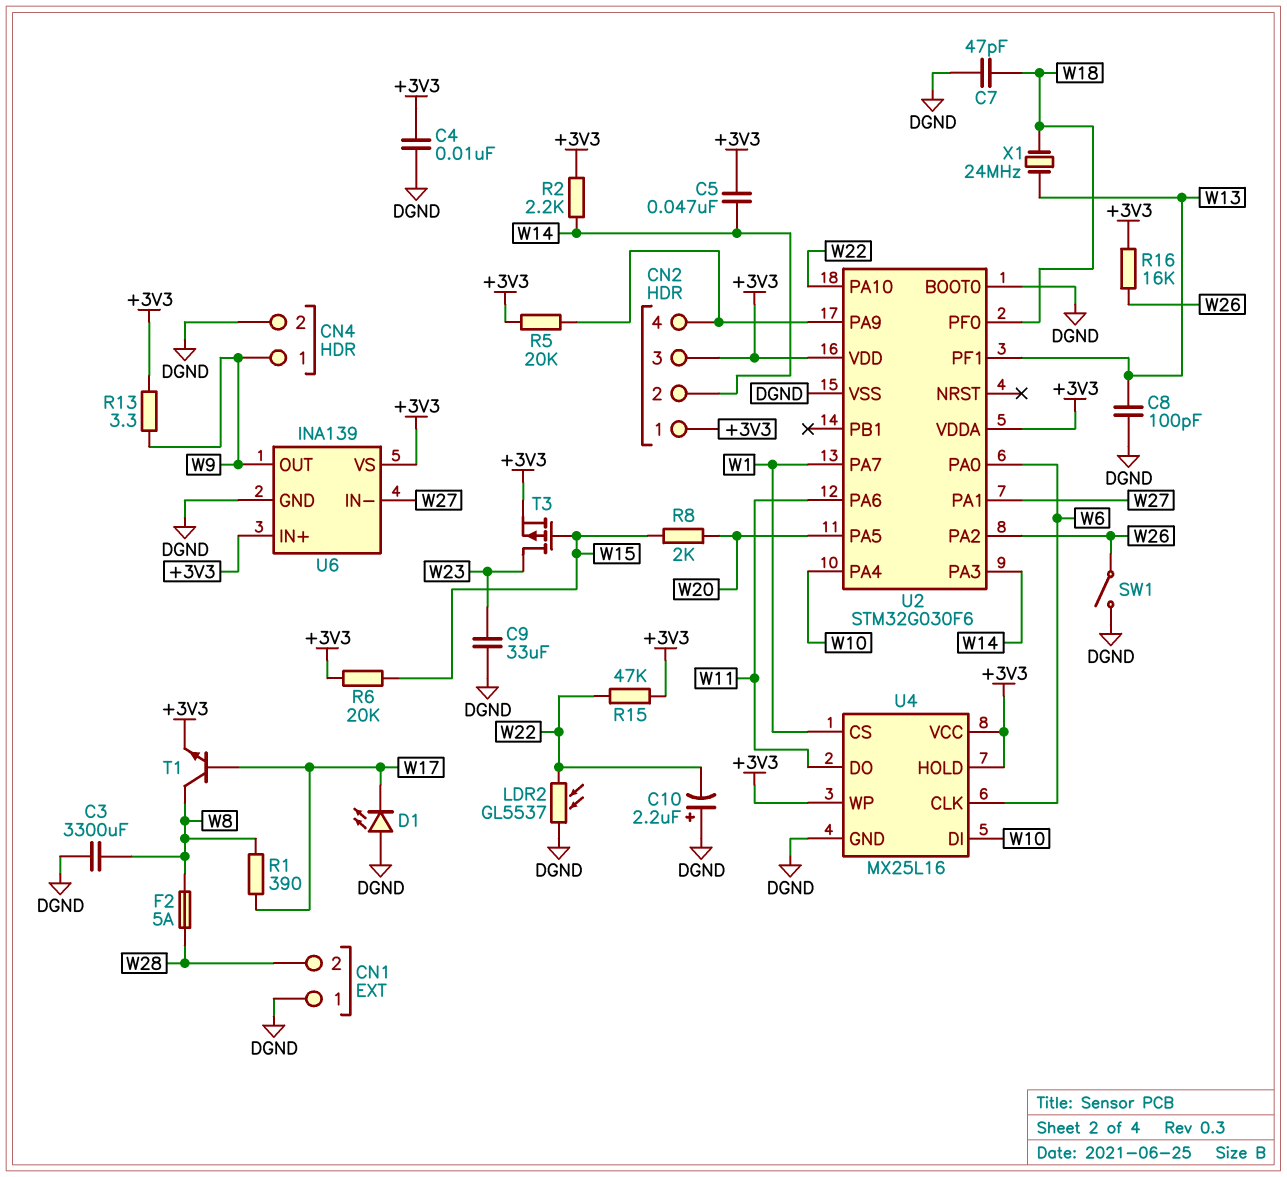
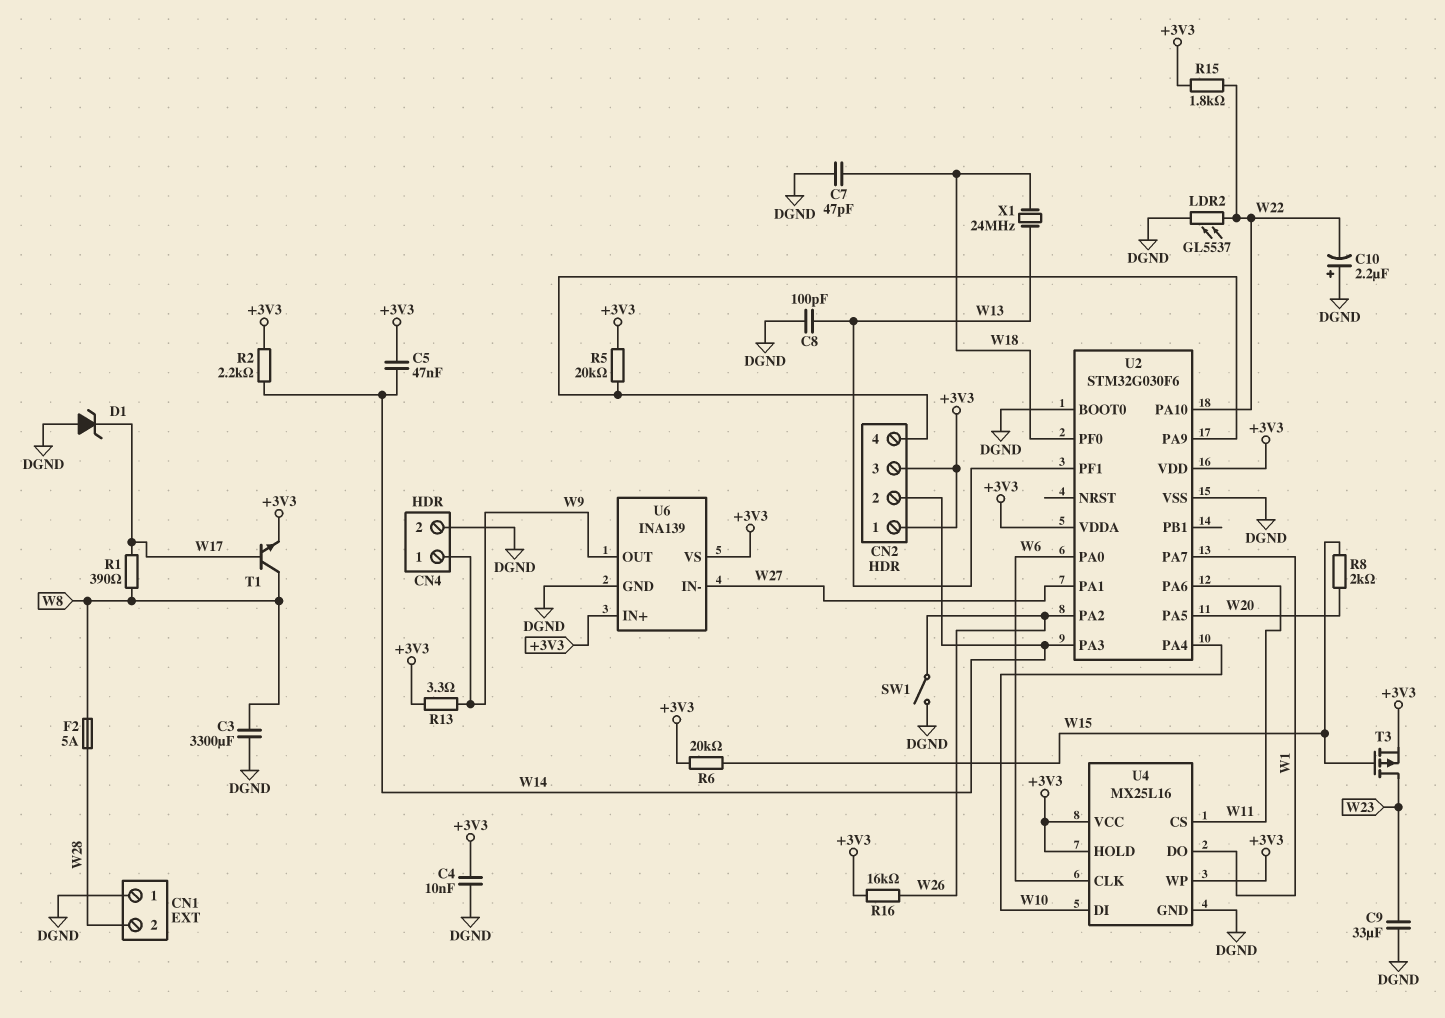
D1: LED (A DGND, K W17) -> zener (A DGND, K W17)
R15: 47k (+3V3, W22) -> 1.8k (+3V3, W22)
U4 pin CS: W1 -> W11
U4 pin DO: W11 -> W1

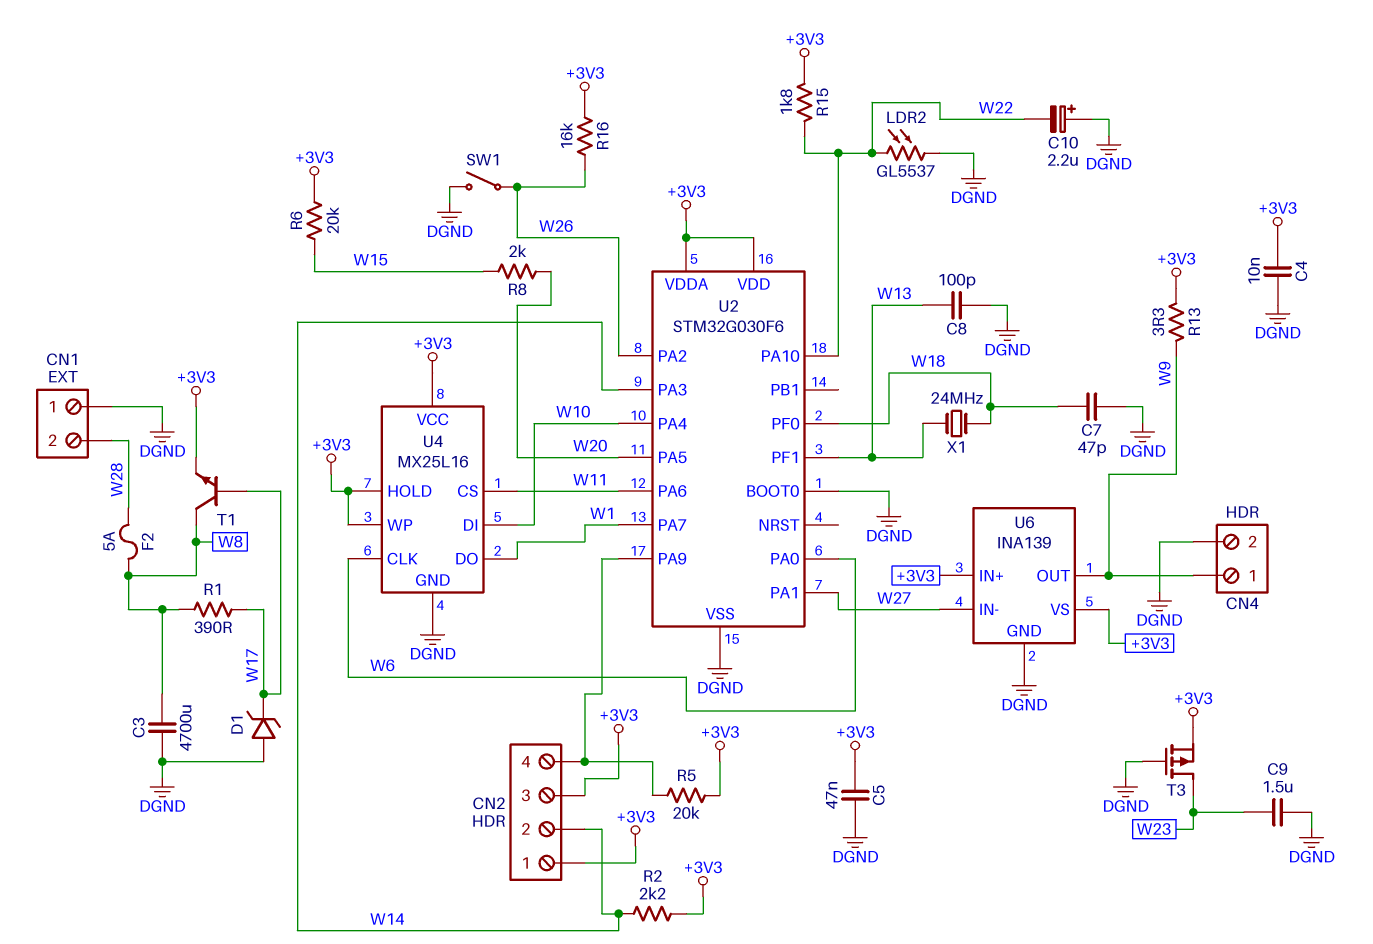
C3: 3300uF (DGND, W8) -> 4700uF (DGND, W8)
C5: 47nF (+3V3, W14) -> 47nF (+3V3, DGND)
C9: 33uF (DGND, W23) -> 1.5uF (DGND, W23)
T3: PMOS (G W15, D W23, S +3V3) -> PMOS (G DGND, D W23, S +3V3)

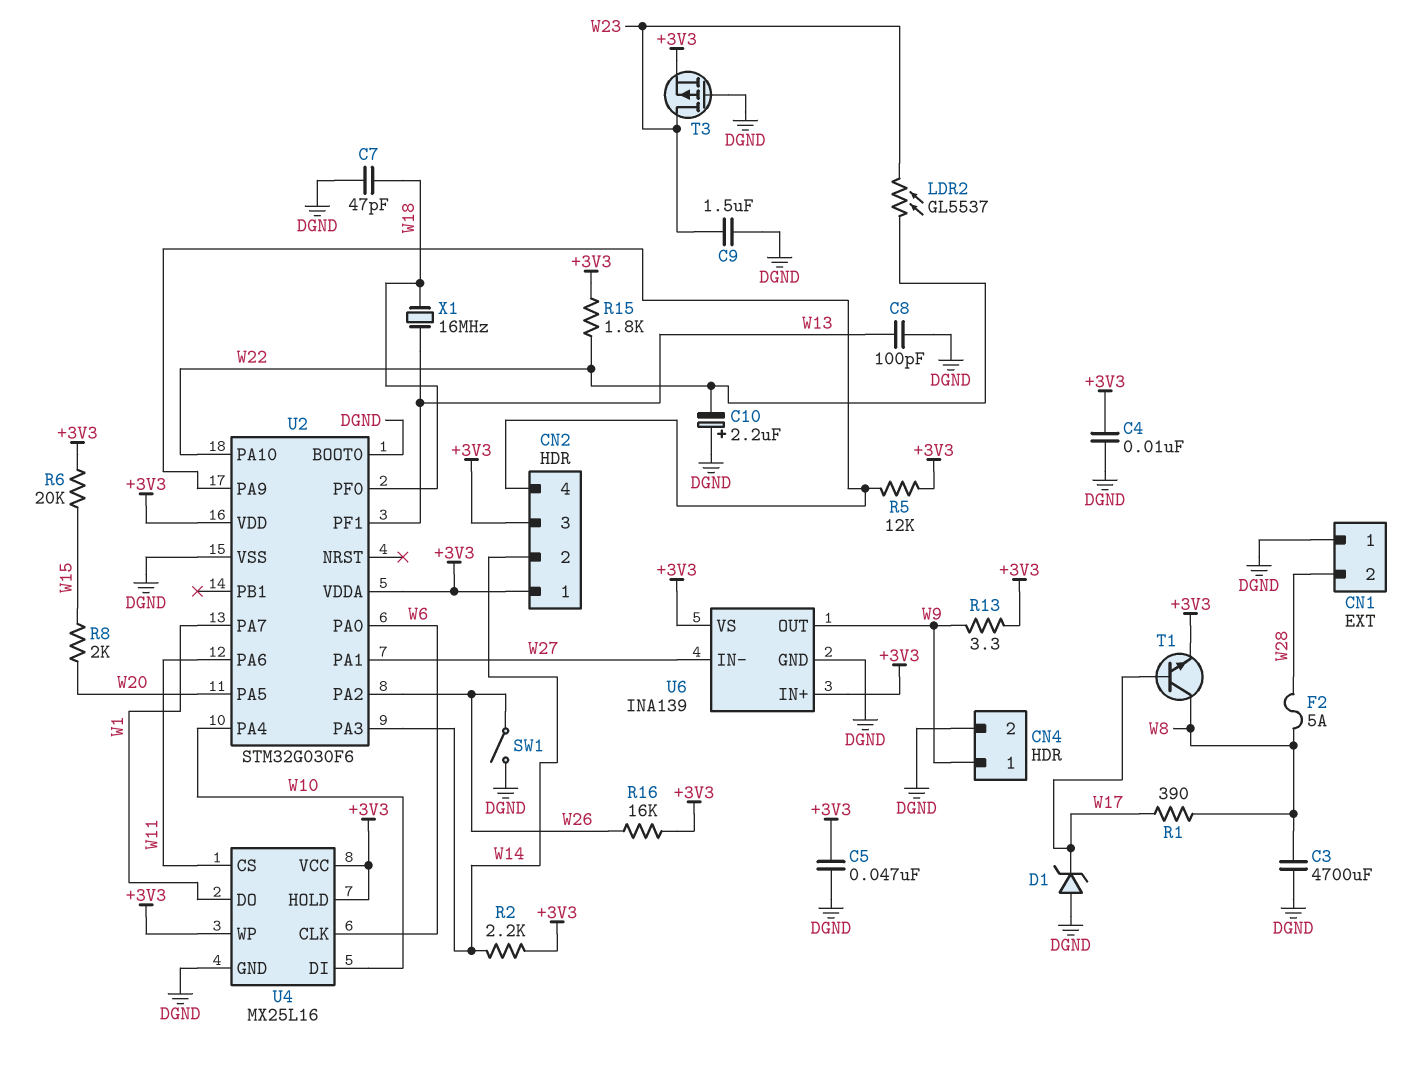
LDR2: GL5537 (DGND, W22) -> GL5537 (W22, W23)
R5: 20k (+3V3, CN2/4) -> 12k (+3V3, CN2/4)
X1: 24MHz (W13, W18) -> 16MHz (W13, W18)

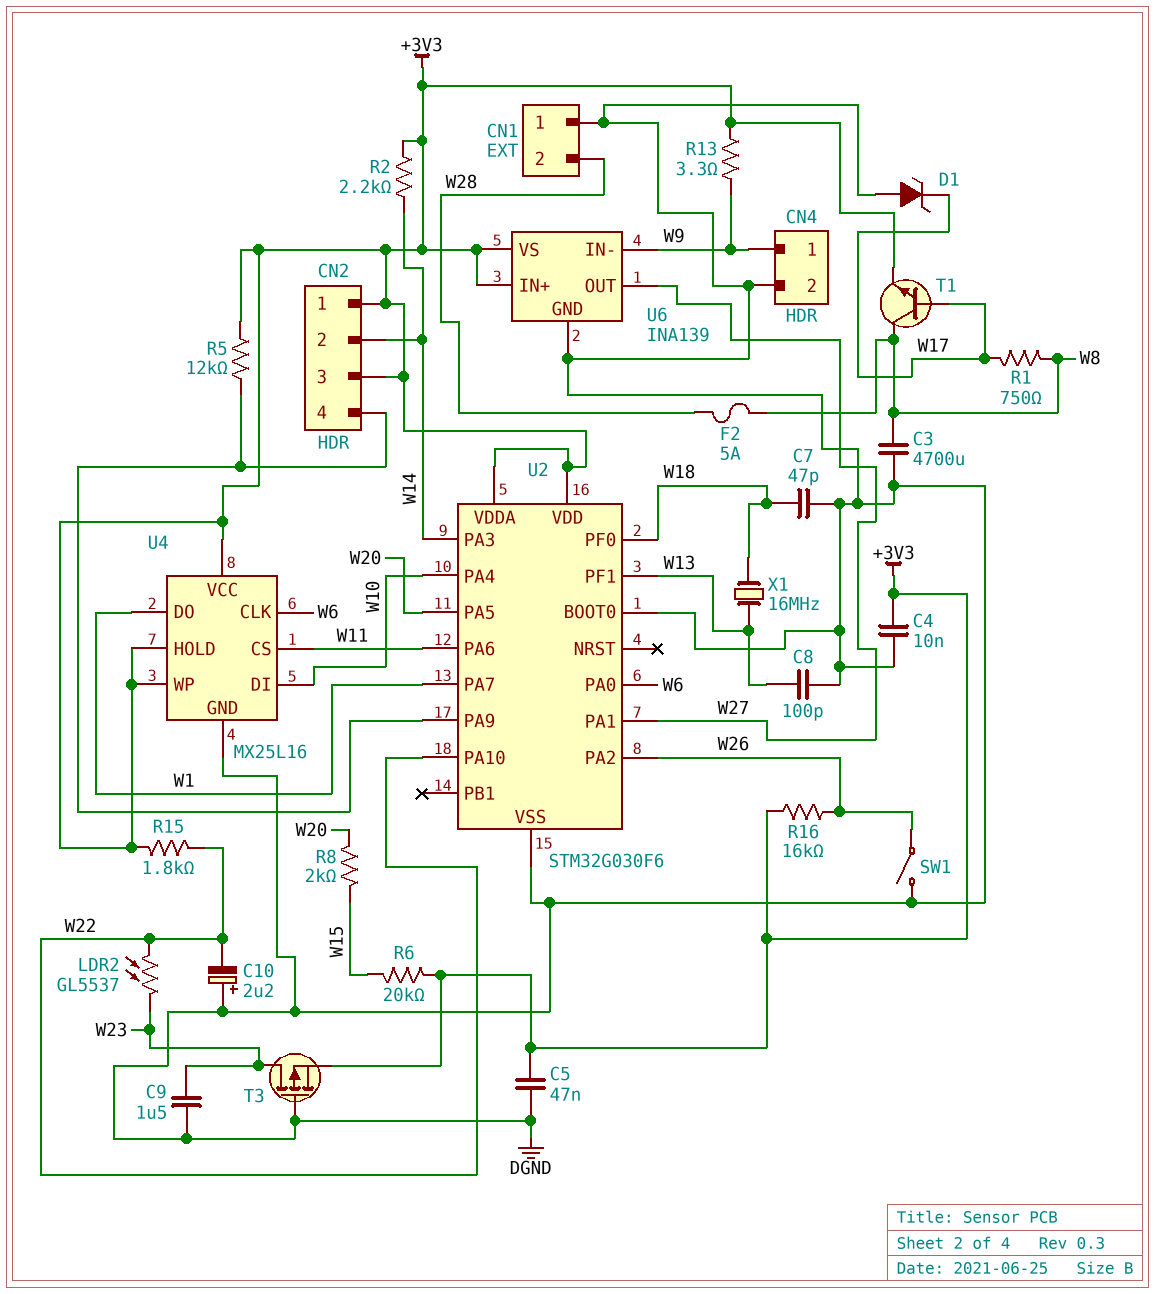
R1: 390 (W8, W17) -> 750 (W8, W17)
U6 pin IN-: W27 -> W9
U6 pin OUT: W9 -> W27

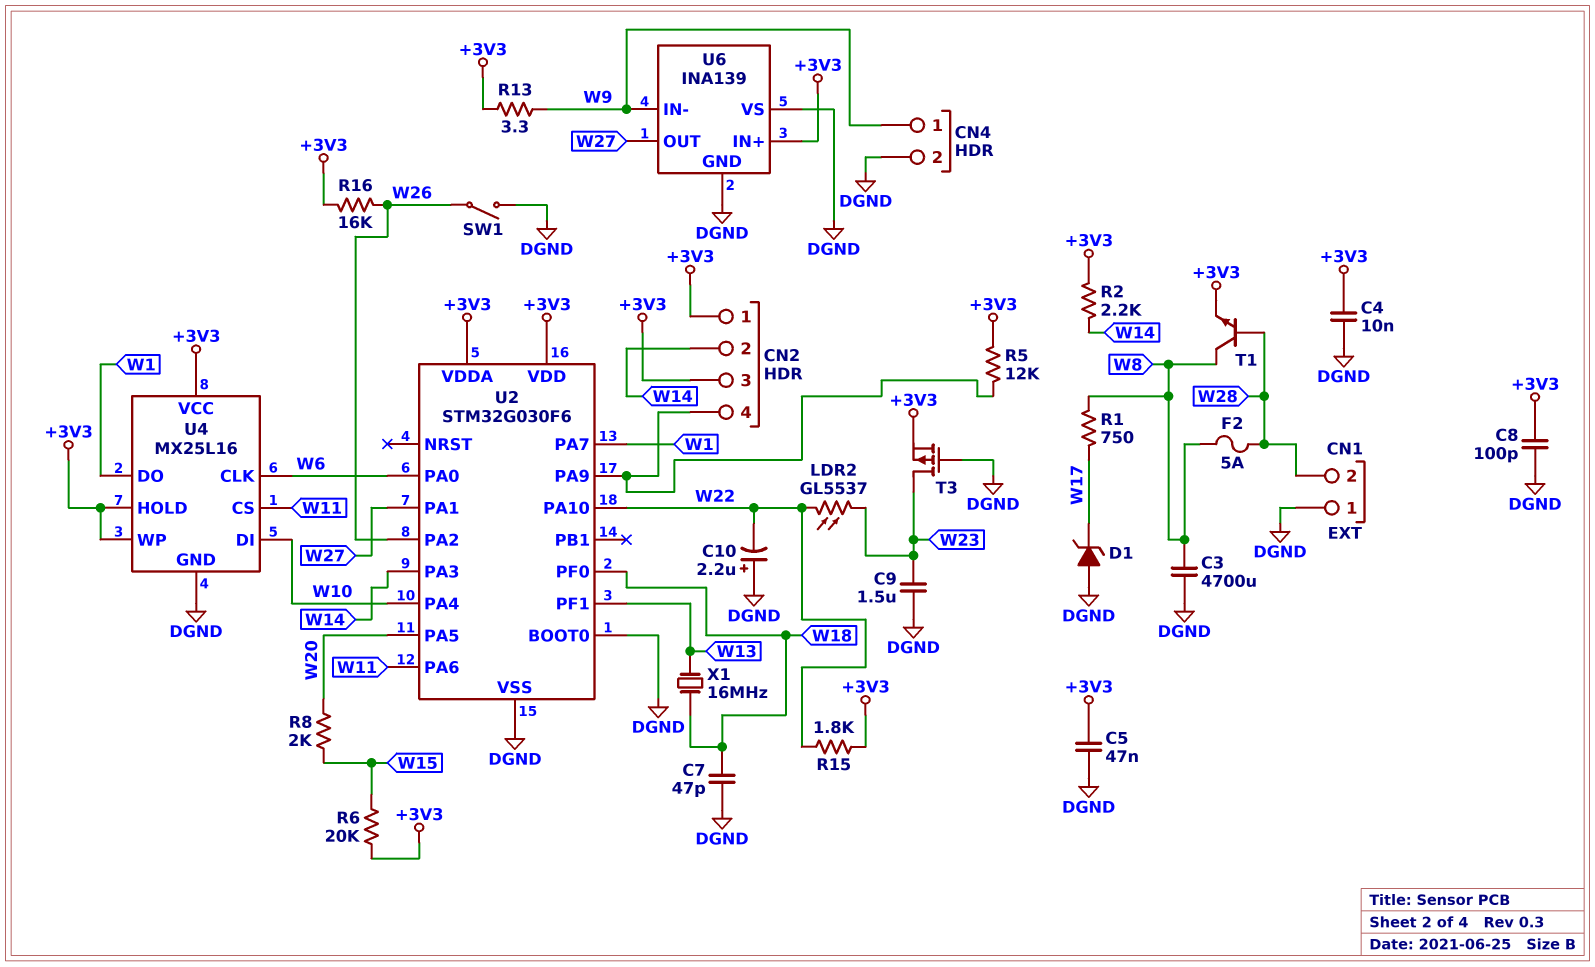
C8: 100pF (DGND, W13) -> 100pF (+3V3, DGND)
T1: NPN (B W17, C W8, E +3V3) -> NPN (B W28, C W8, E +3V3)
U6 pin VS: +3V3 -> DGND

